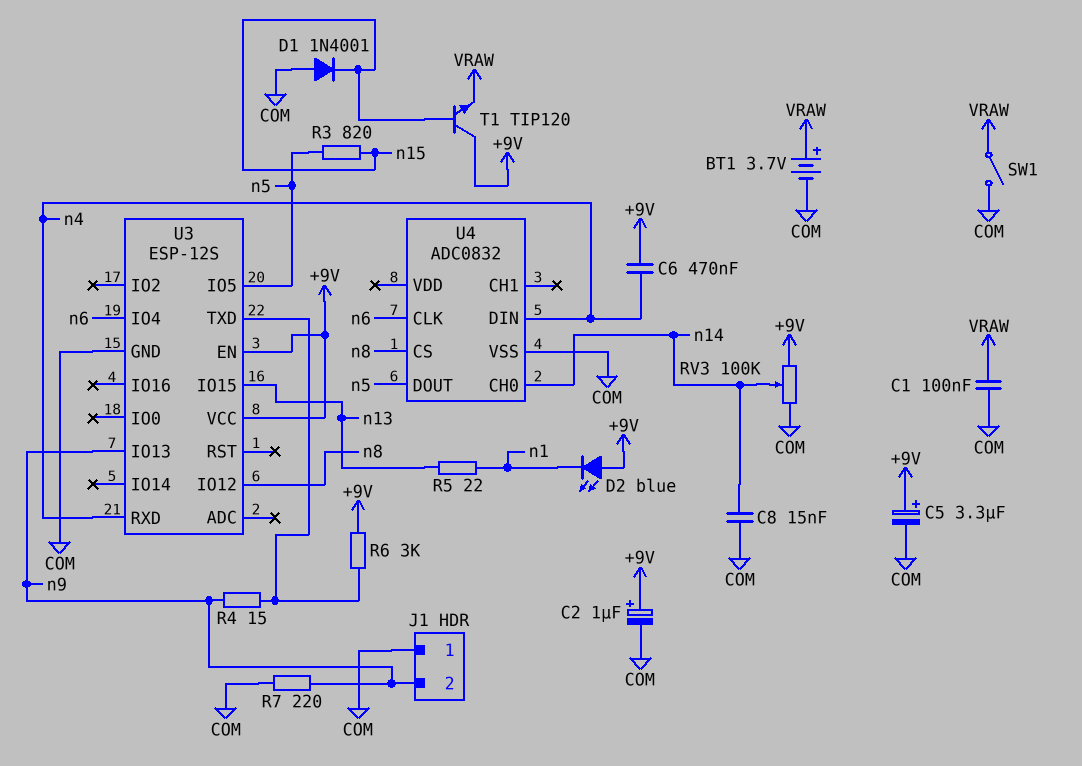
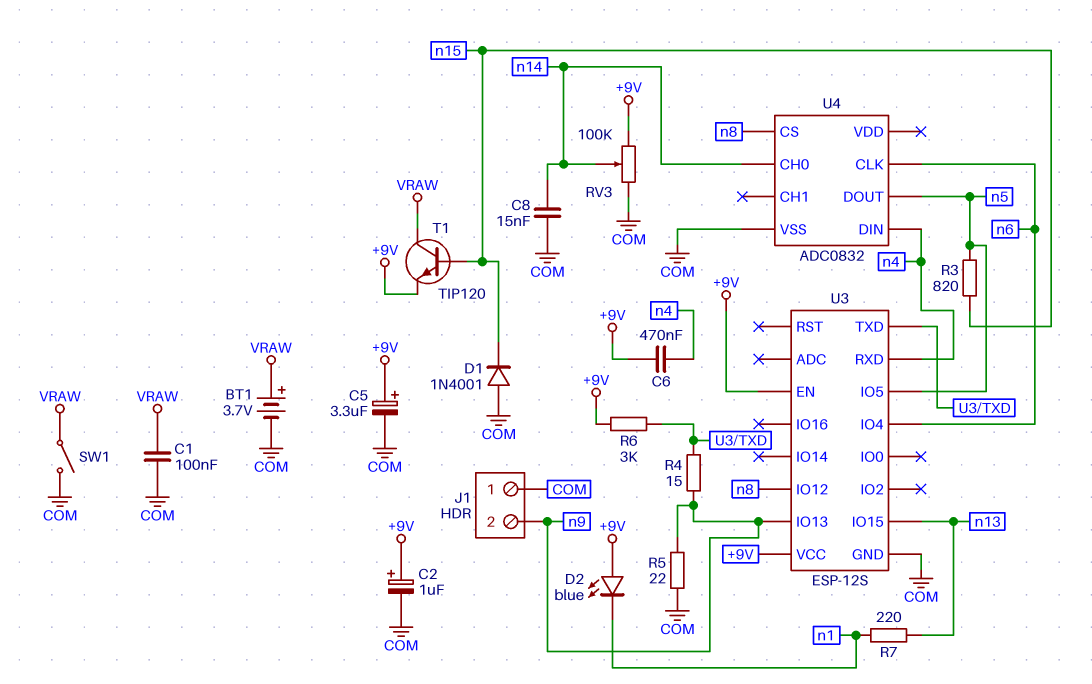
R5: 22 (n1, n13) -> 22 (COM, n9)
R7: 220 (COM, n9) -> 220 (n1, n13)
T1: NPN TIP120 (B n15, C +9V, E VRAW) -> NPN TIP120 (B n15, C VRAW, E +9V)

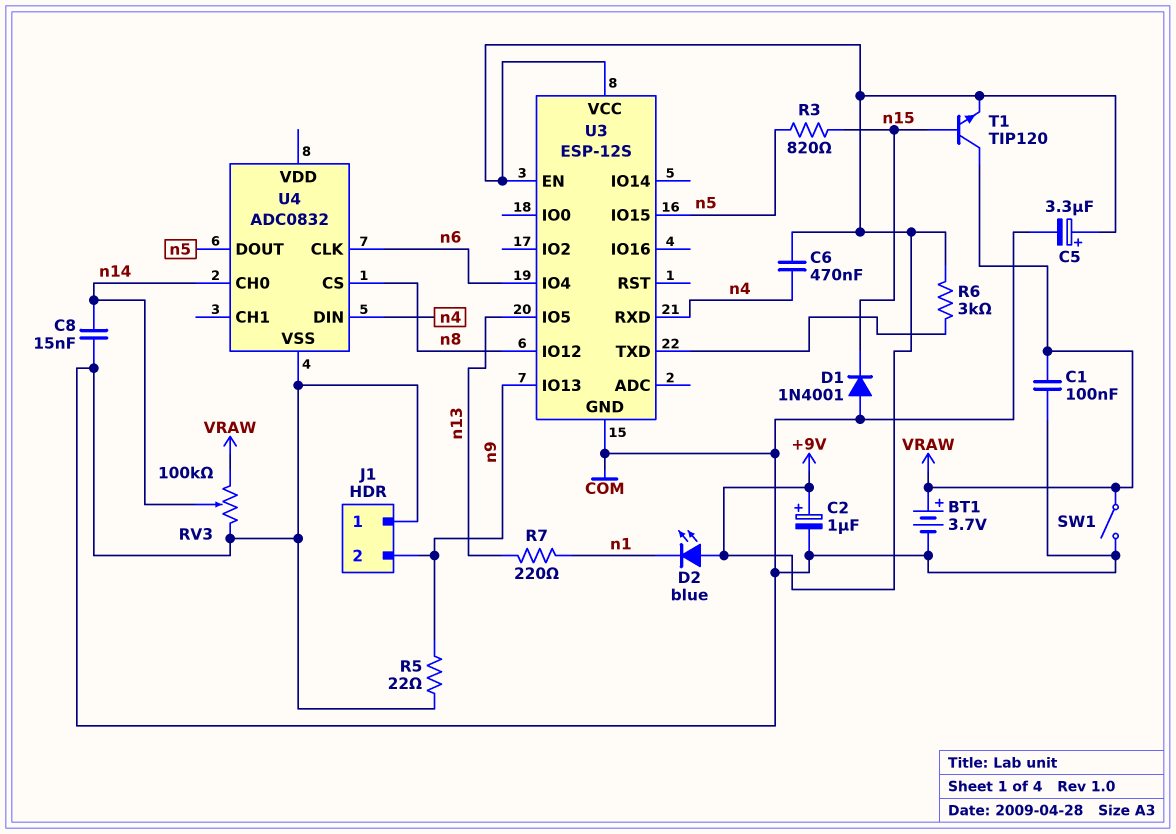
R4: 15 (U3/TXD, n9) -> none
RV3: 100k (+9V, COM, wiper n14) -> 100k (COM, VRAW, wiper n14)
U3 pin IO5: n5 -> n13
U3 pin IO15: n13 -> n5

